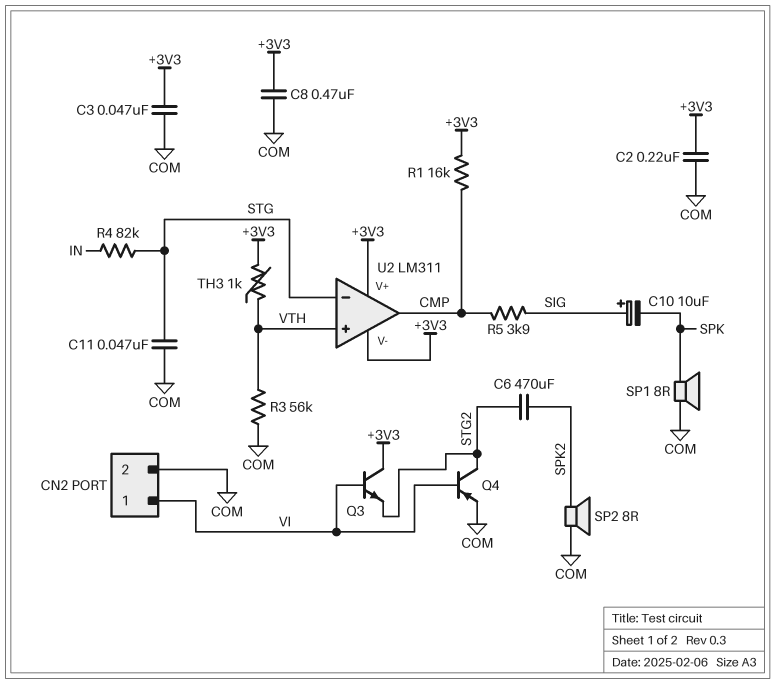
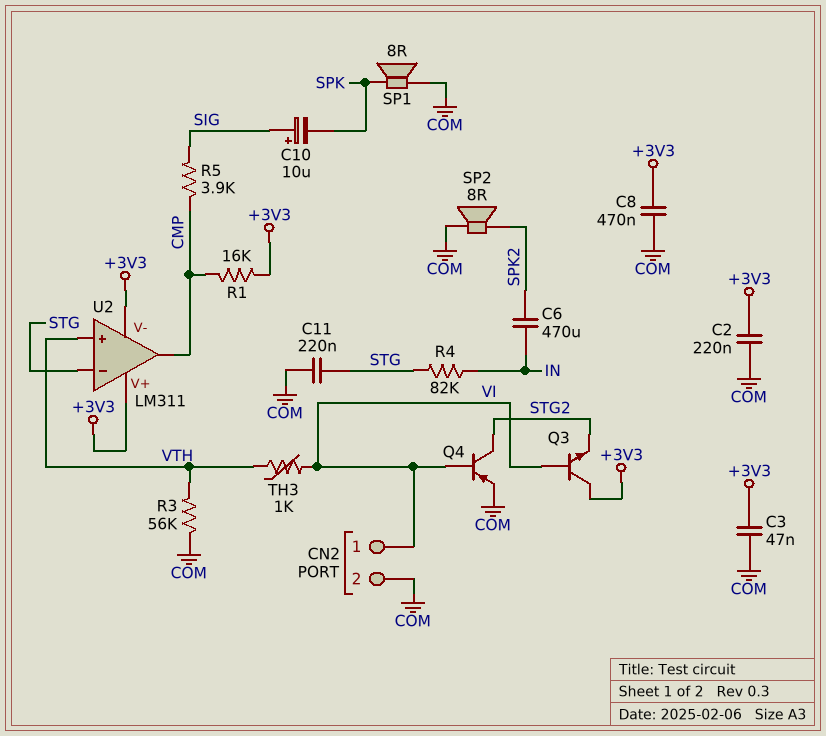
C6: 470uF (SPK2, STG2) -> 470uF (IN, SPK2)
C11: 47nF (COM, STG) -> 220nF (COM, STG)
TH3: 1k (+3V3, VTH) -> 1k (VI, VTH)

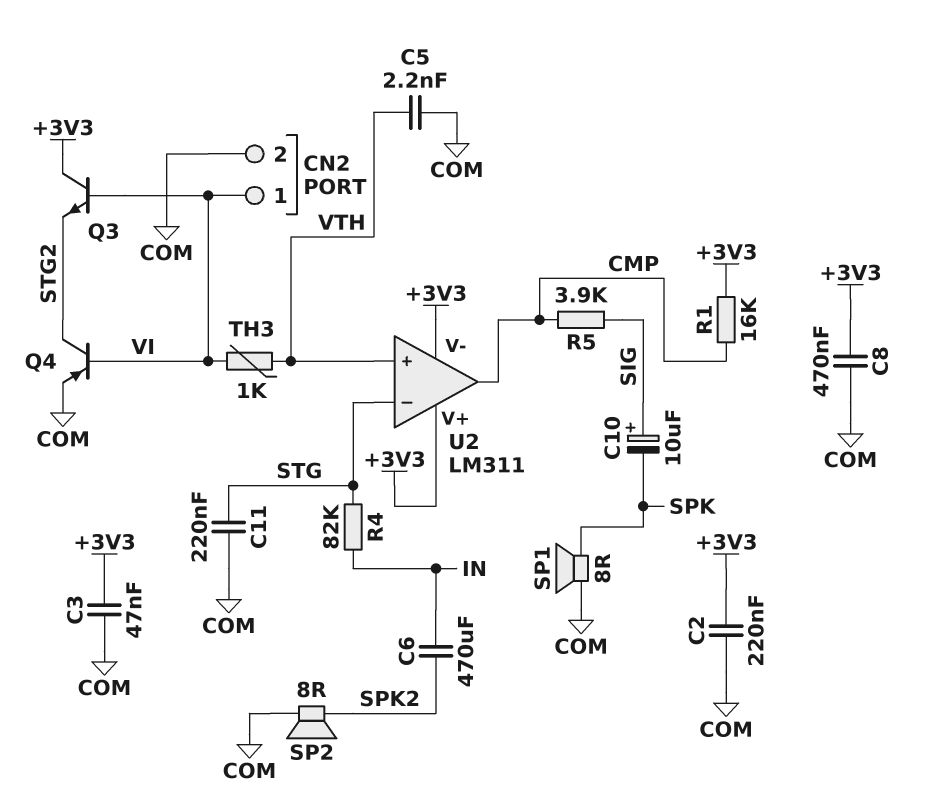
C5: none -> 2.2nF (COM, VTH)
R3: 56k (COM, VTH) -> none

